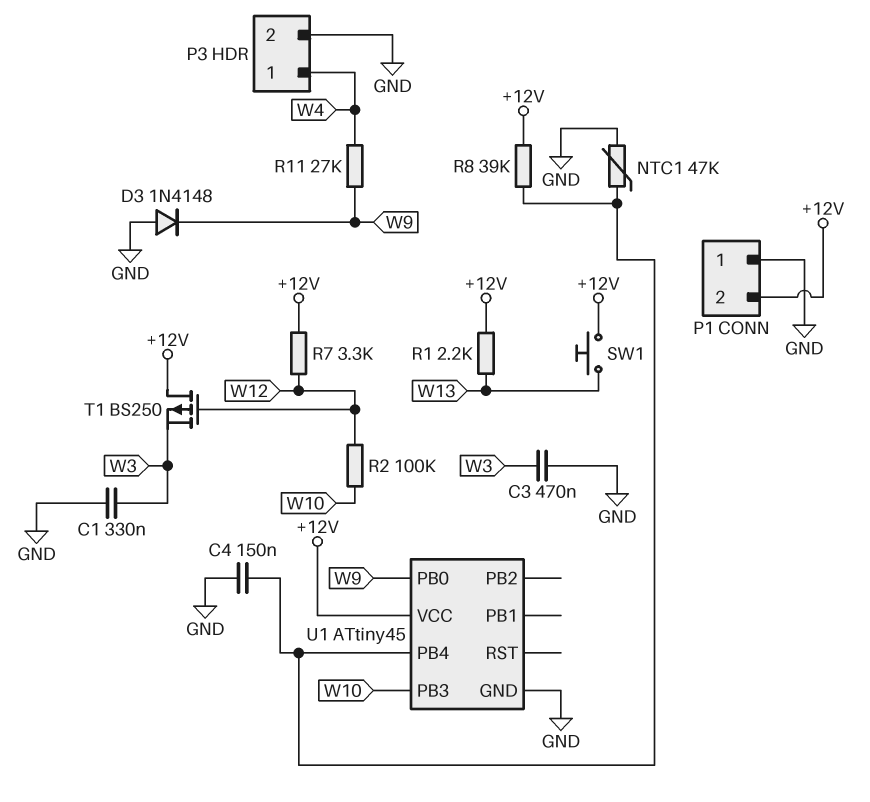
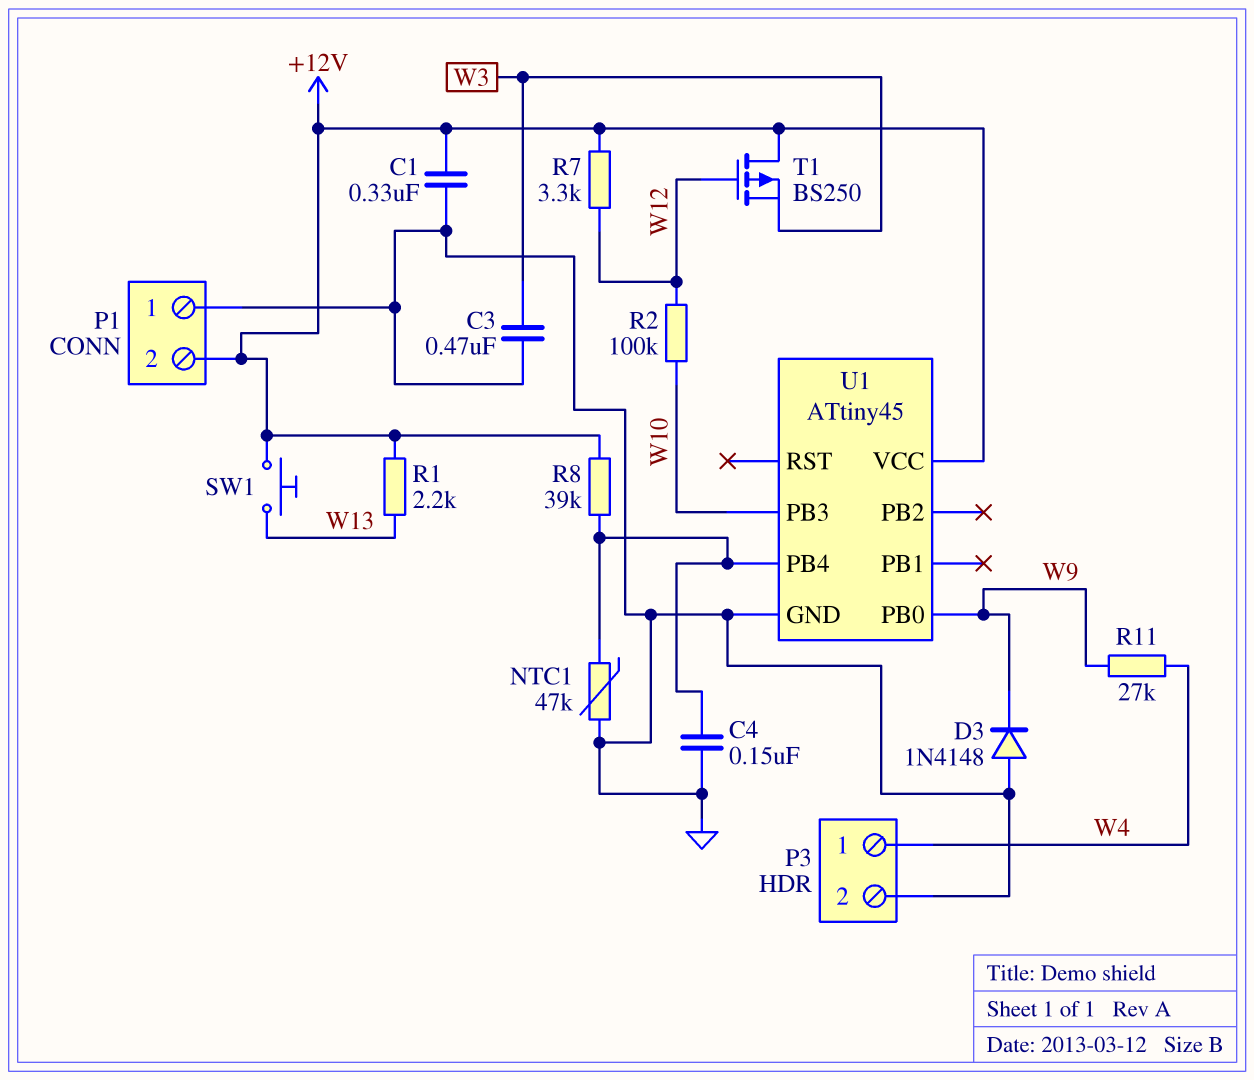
C1: 330nF (GND, W3) -> 330nF (+12V, GND)

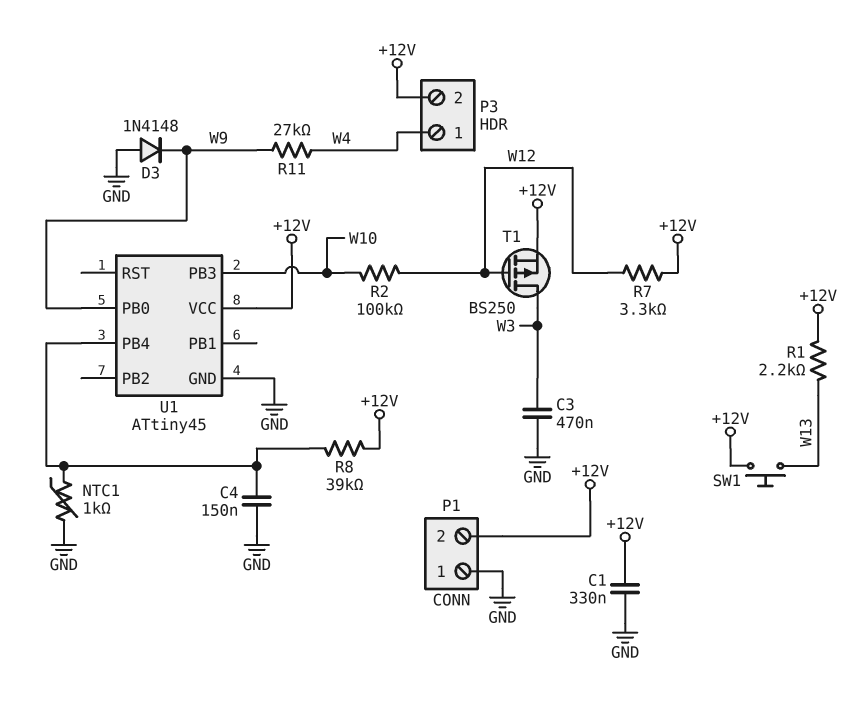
NTC1: 47k (GND, U1/PB4) -> 1k (GND, U1/PB4)
P3 pin 2: GND -> +12V
T1: PMOS BS250 (G W12, D +12V, S W3) -> PMOS BS250 (G W12, D W3, S +12V)

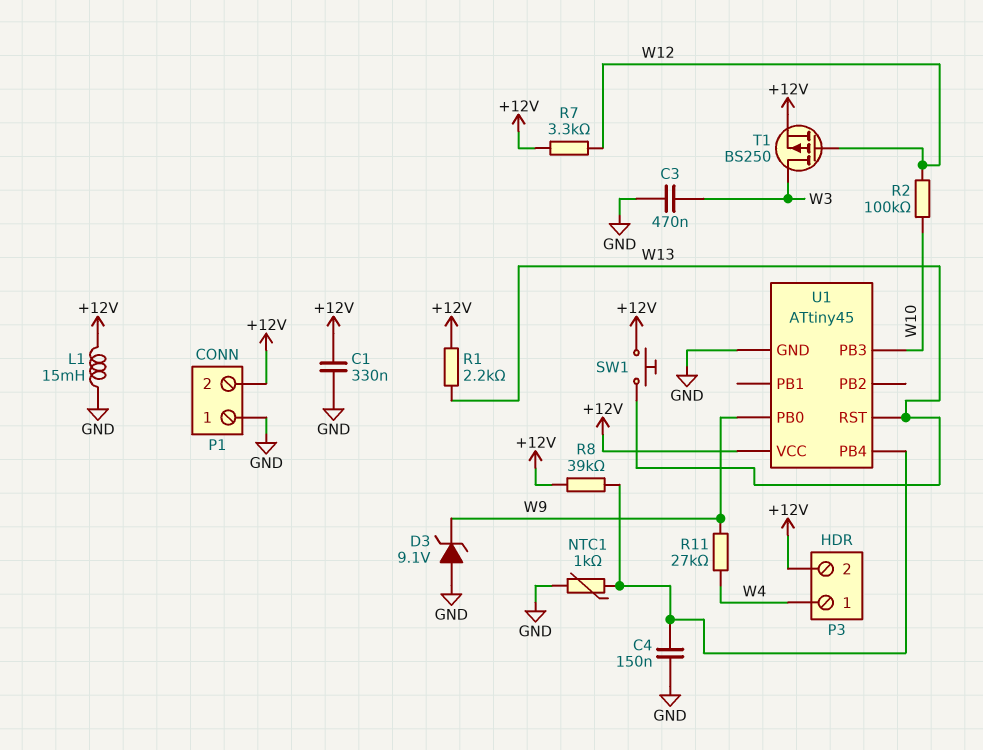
D3: diode 1N4148 (A GND, K W9) -> zener 9.1V (A GND, K W9)
L1: none -> 15mH (+12V, GND)
U1 pin RST: none -> W13

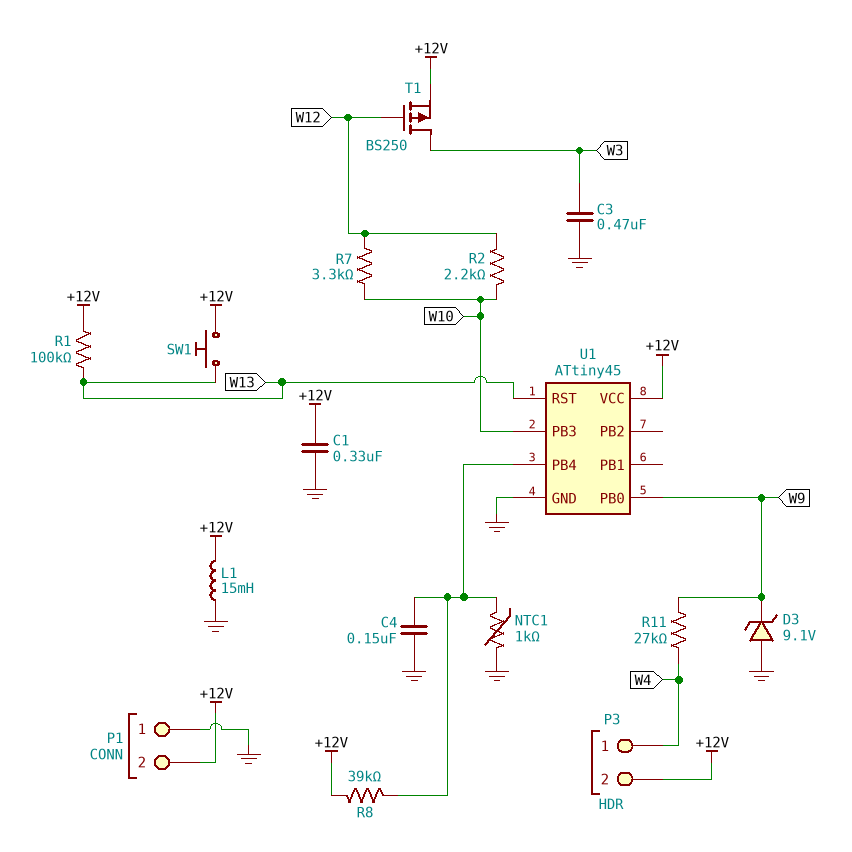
R1: 2.2k (+12V, W13) -> 100k (+12V, W13)
R2: 100k (W10, W12) -> 2.2k (W10, W12)
R7: 3.3k (+12V, W12) -> 3.3k (W10, W12)

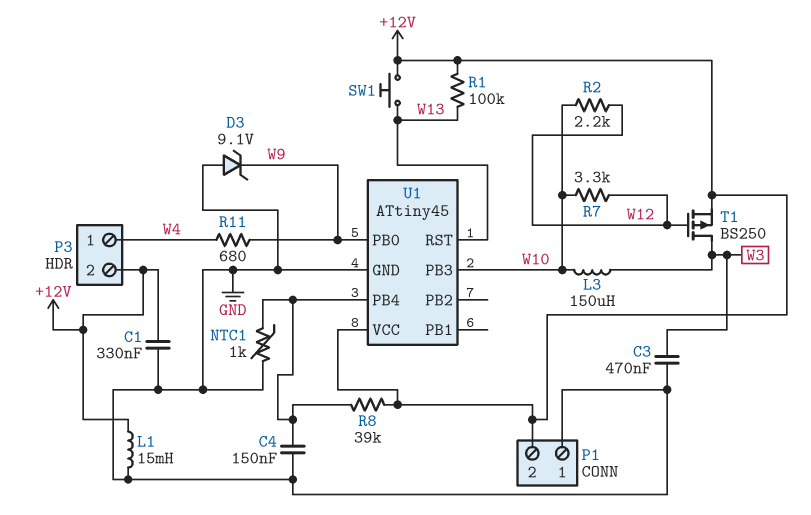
L3: none -> 150uH (W3, W10)
R11: 27k (W4, W9) -> 680 (W4, W9)

